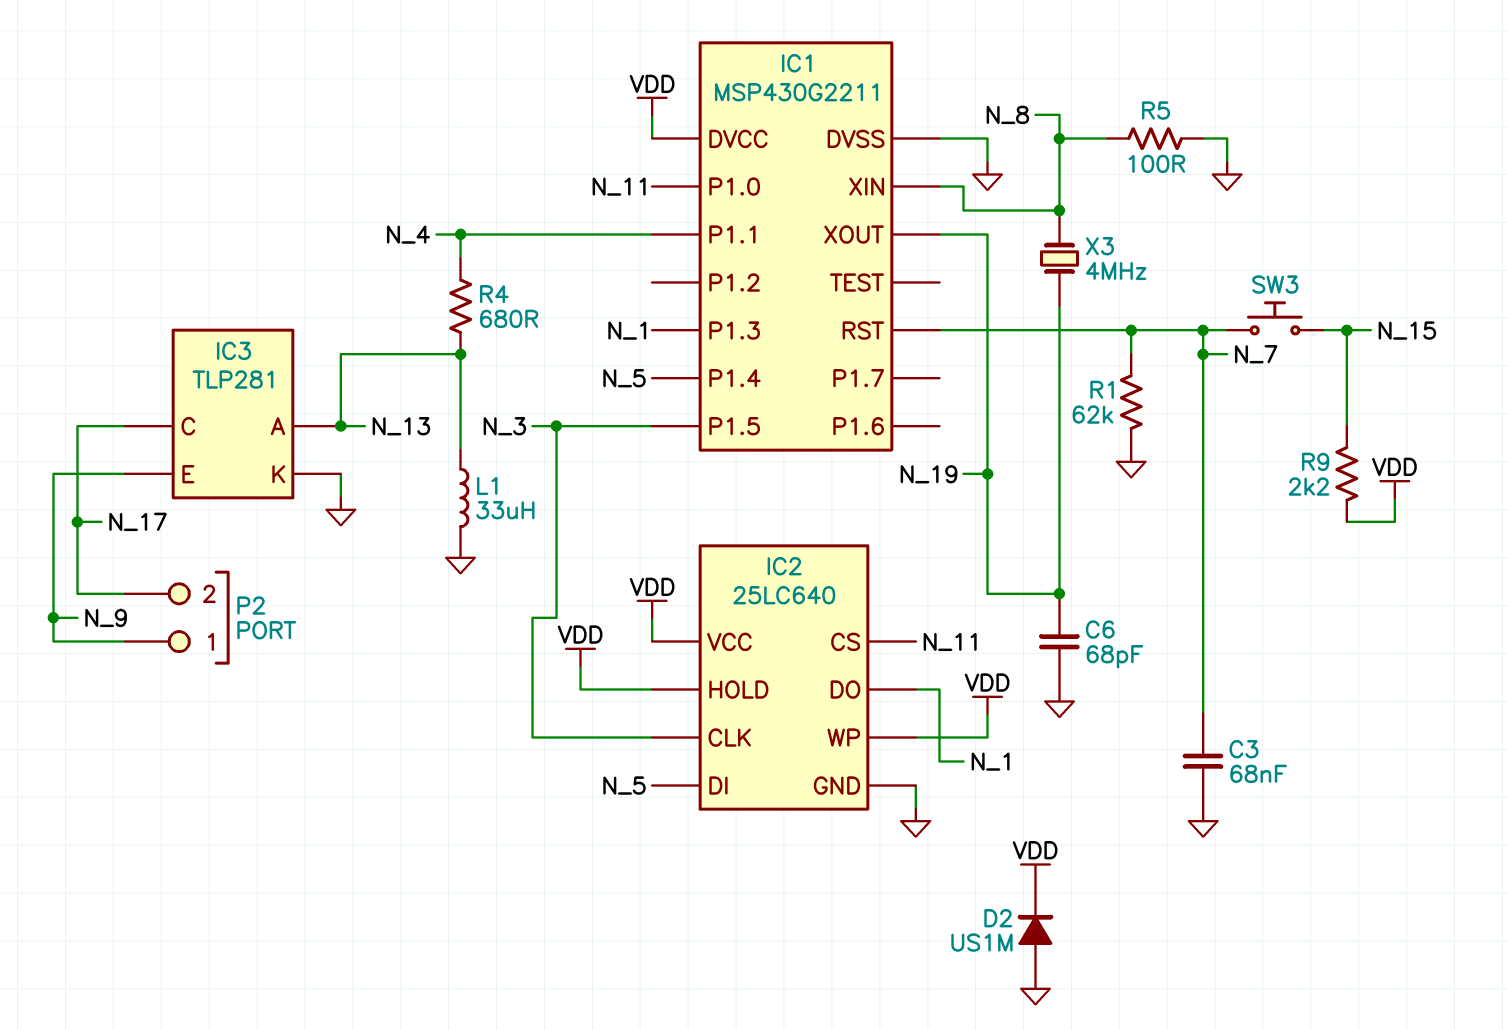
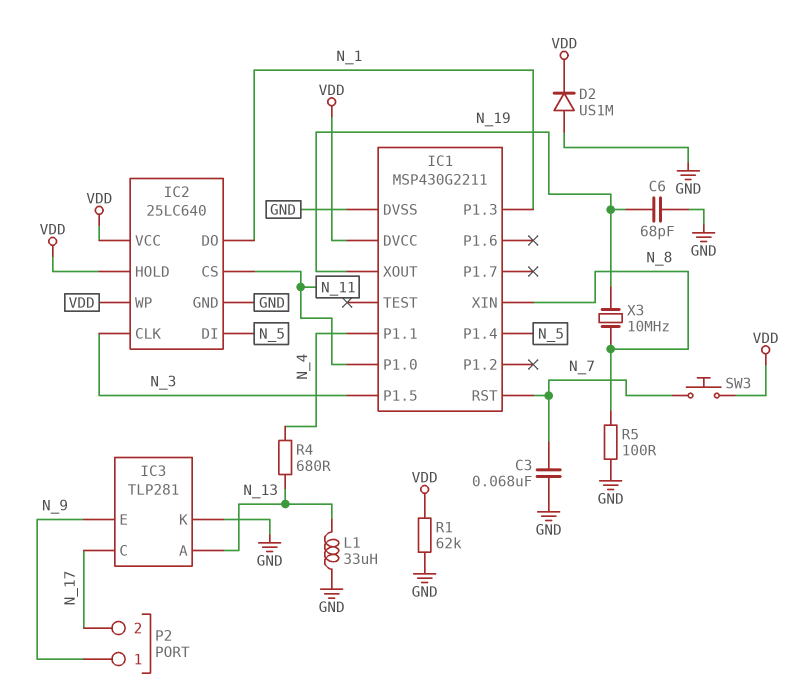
R1: 62k (GND, N_7) -> 62k (GND, VDD)
R9: 2.2k (N_15, VDD) -> none
SW3: button (N_7, N_15) -> button (N_7, VDD)
X3: 4MHz (N_8, N_19) -> 10MHz (N_8, N_19)

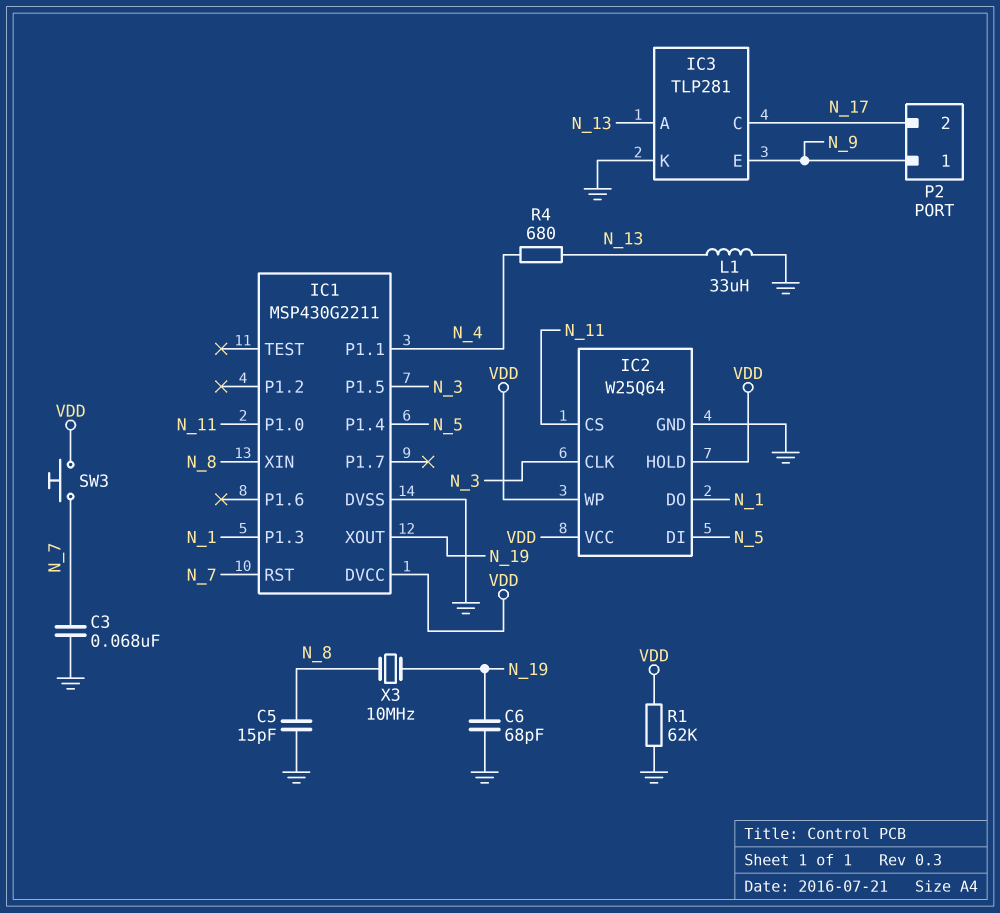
C5: none -> 15pF (GND, N_8)
D2: diode US1M (A GND, K VDD) -> none
IC2: 25LC640 -> W25Q64
R5: 100 (GND, N_8) -> none

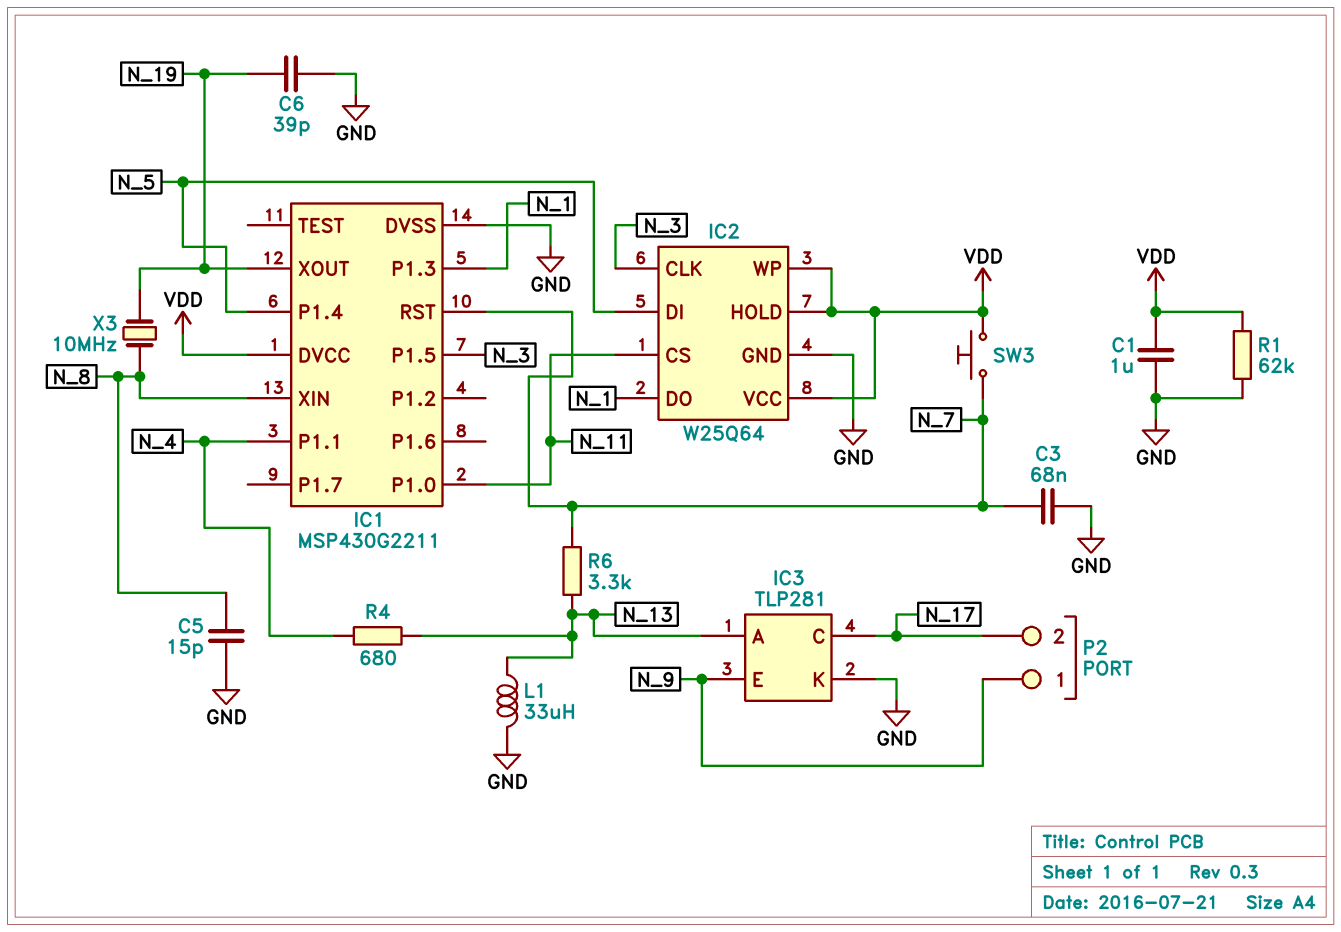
C1: none -> 1uF (GND, VDD)
C6: 68pF (GND, N_19) -> 39pF (GND, N_19)
R6: none -> 3.3k (N_7, N_13)

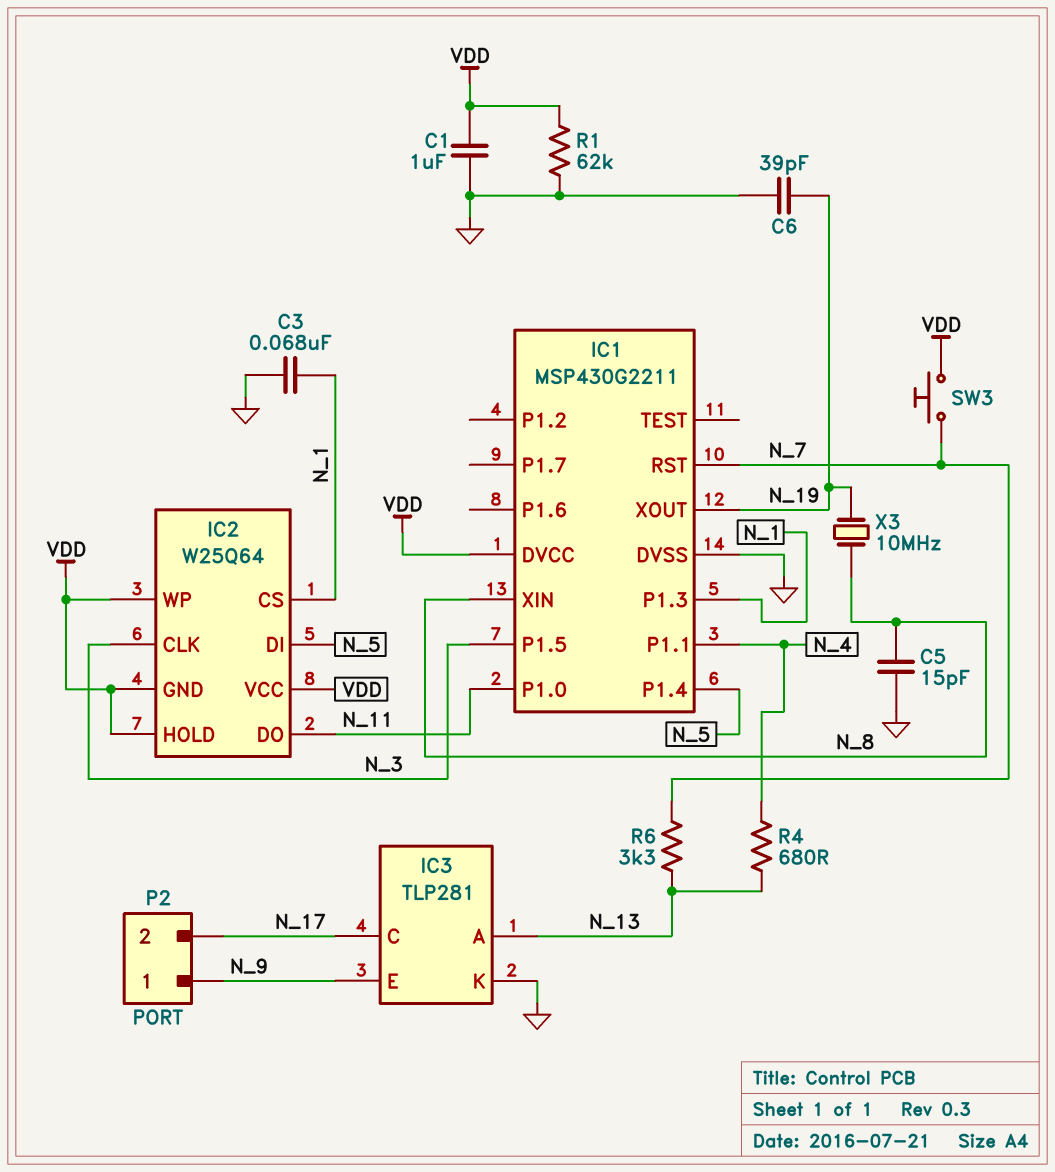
C3: 68nF (GND, N_7) -> 68nF (GND, N_1)
IC2 pin CS: N_11 -> N_1
IC2 pin DO: N_1 -> N_11
IC2 pin GND: GND -> VDD
L1: 33uH (GND, N_13) -> none

